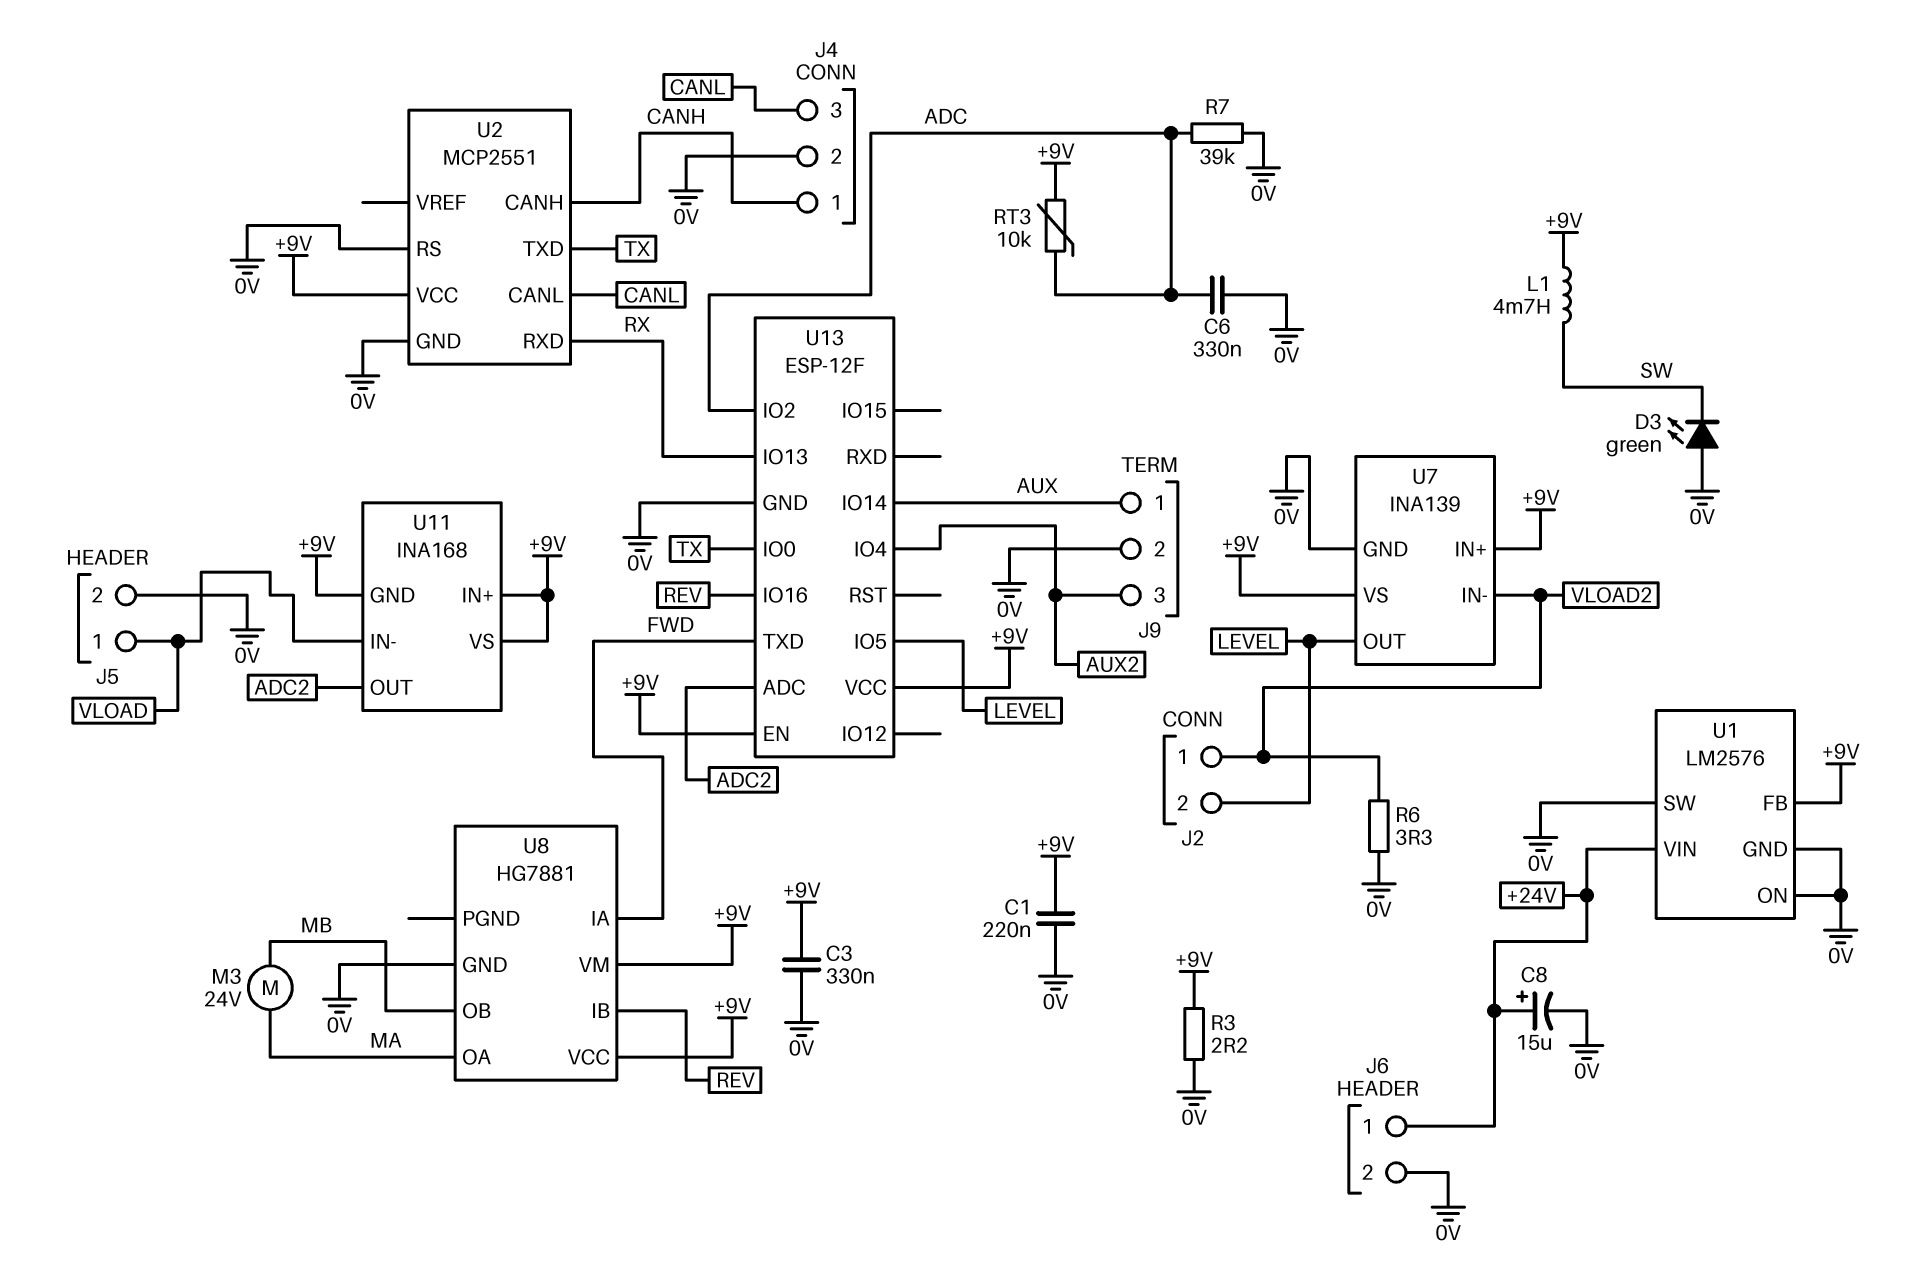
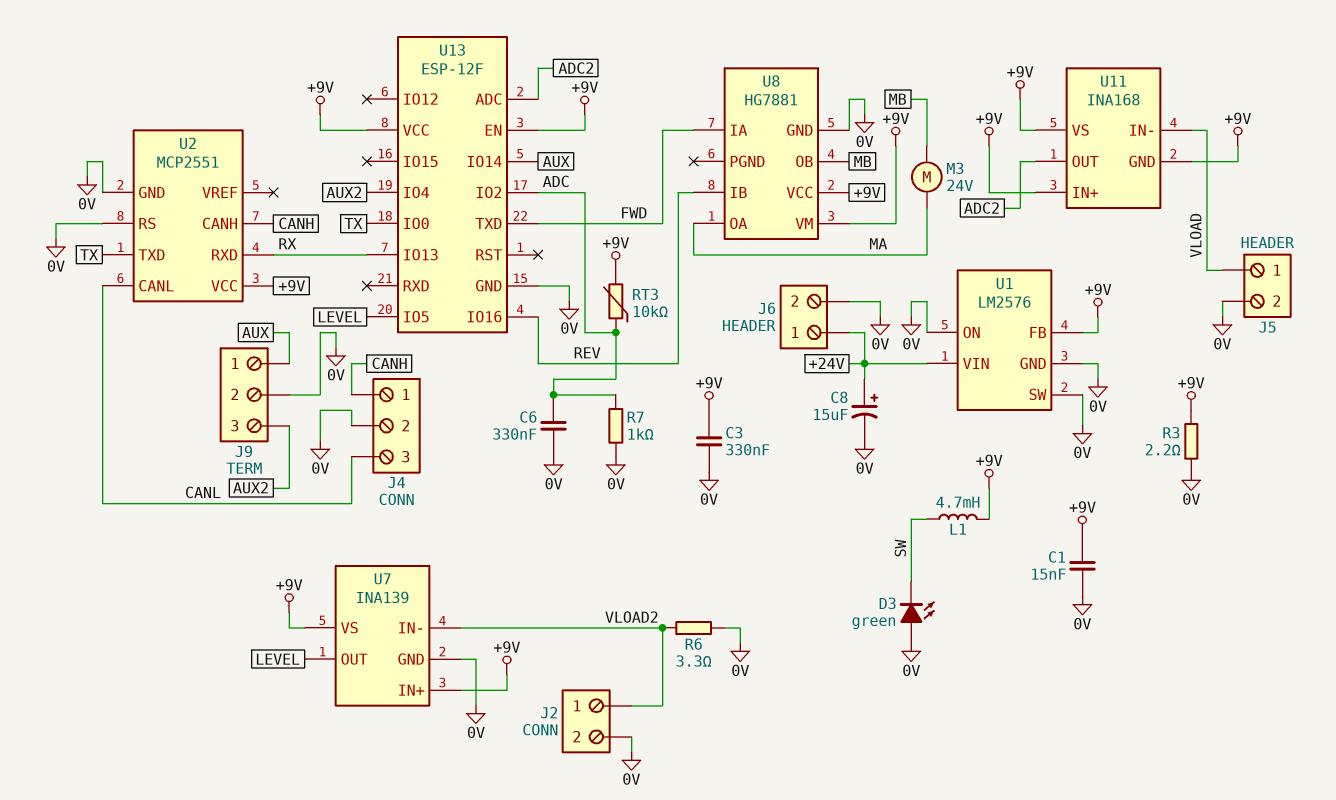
C1: 220nF (+9V, 0V) -> 15nF (+9V, 0V)
J2 pin 2: LEVEL -> 0V
R7: 39k (0V, ADC) -> 1k (0V, ADC)

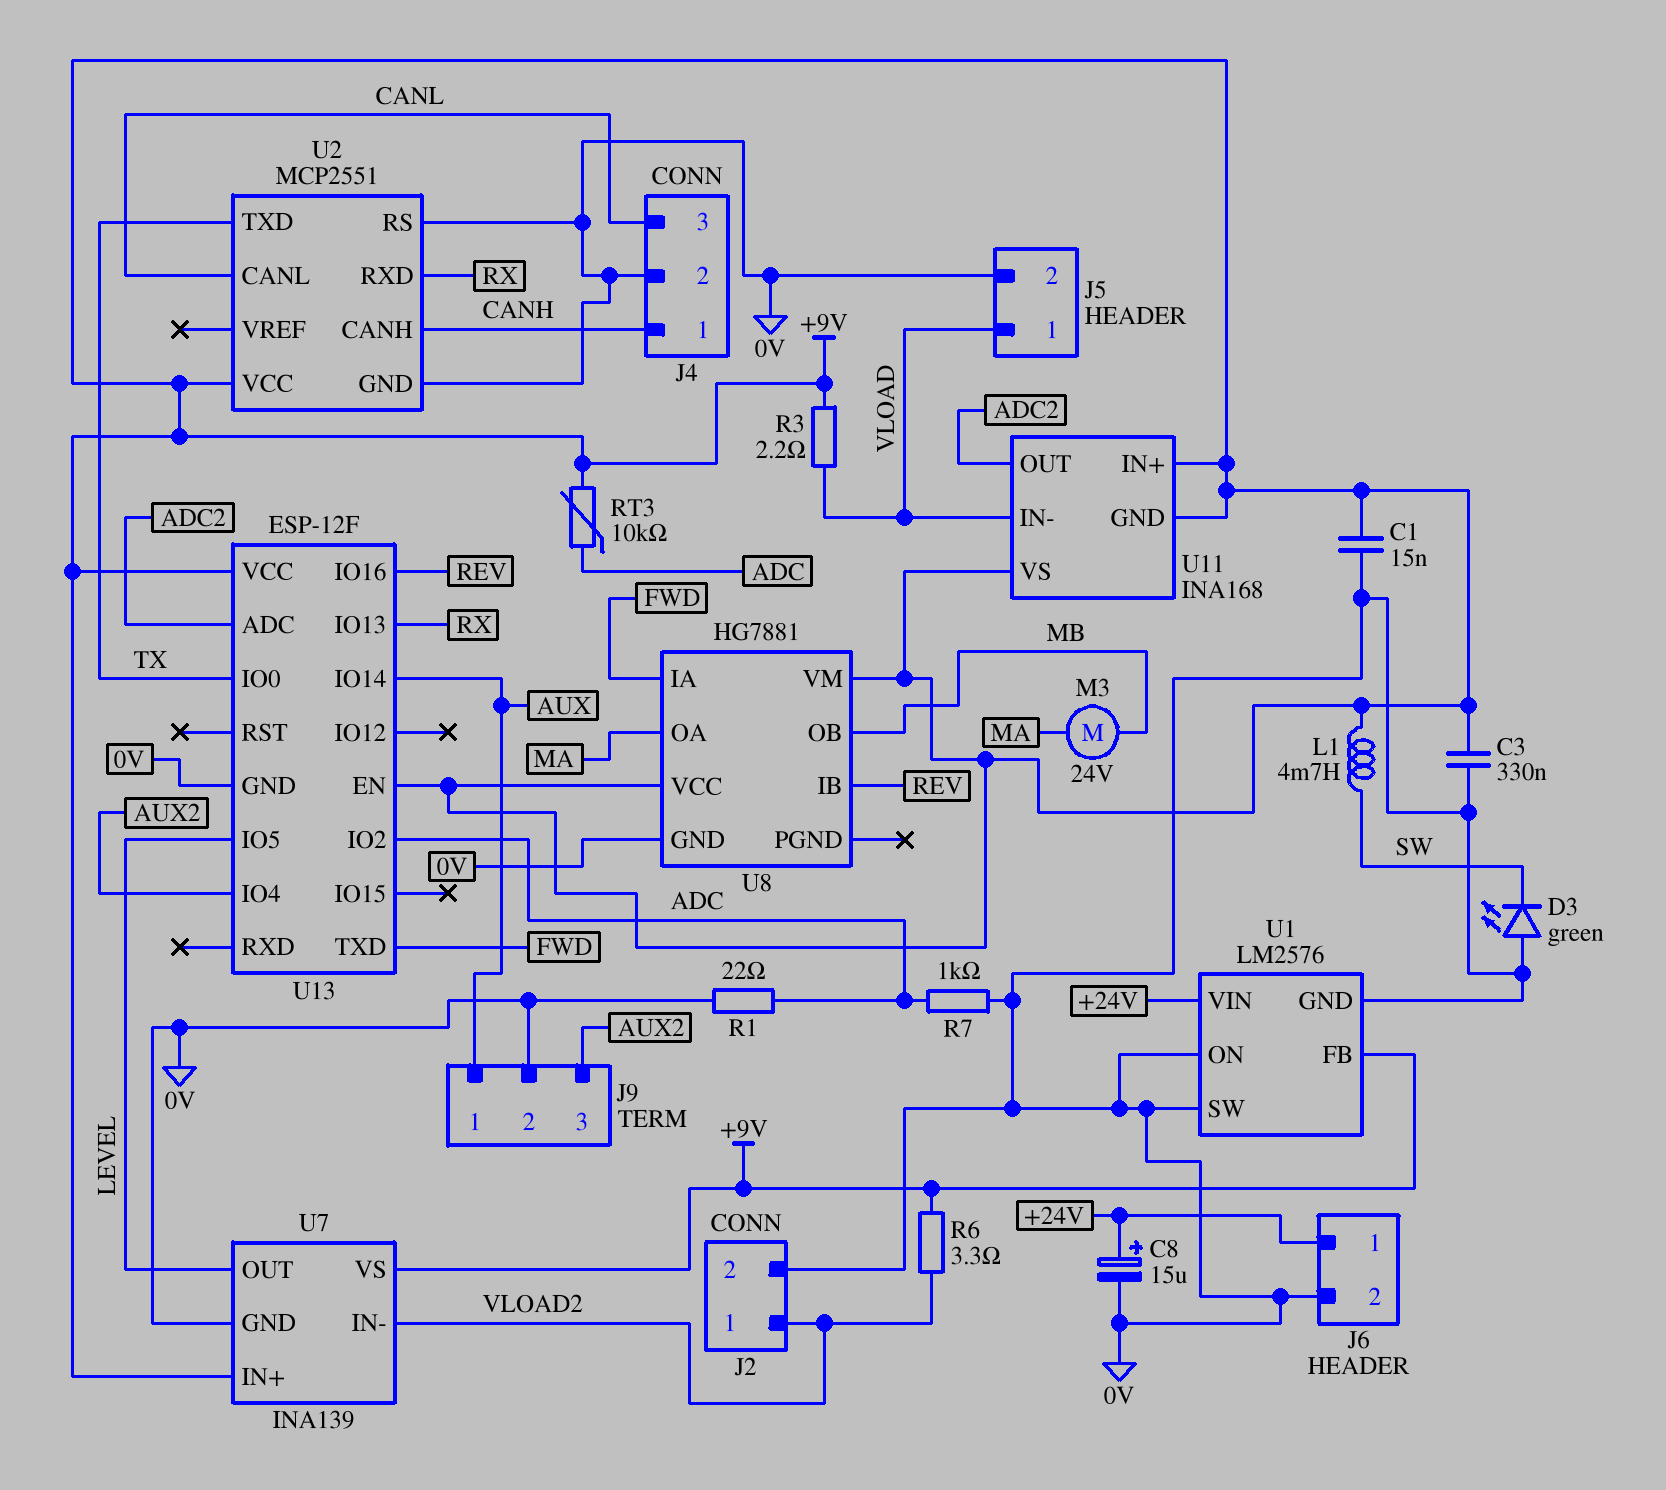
C6: 330nF (0V, ADC) -> none
R1: none -> 22 (0V, ADC)
R3: 2.2 (+9V, 0V) -> 2.2 (+9V, VLOAD)
R6: 3.3 (0V, VLOAD2) -> 3.3 (+9V, VLOAD2)

